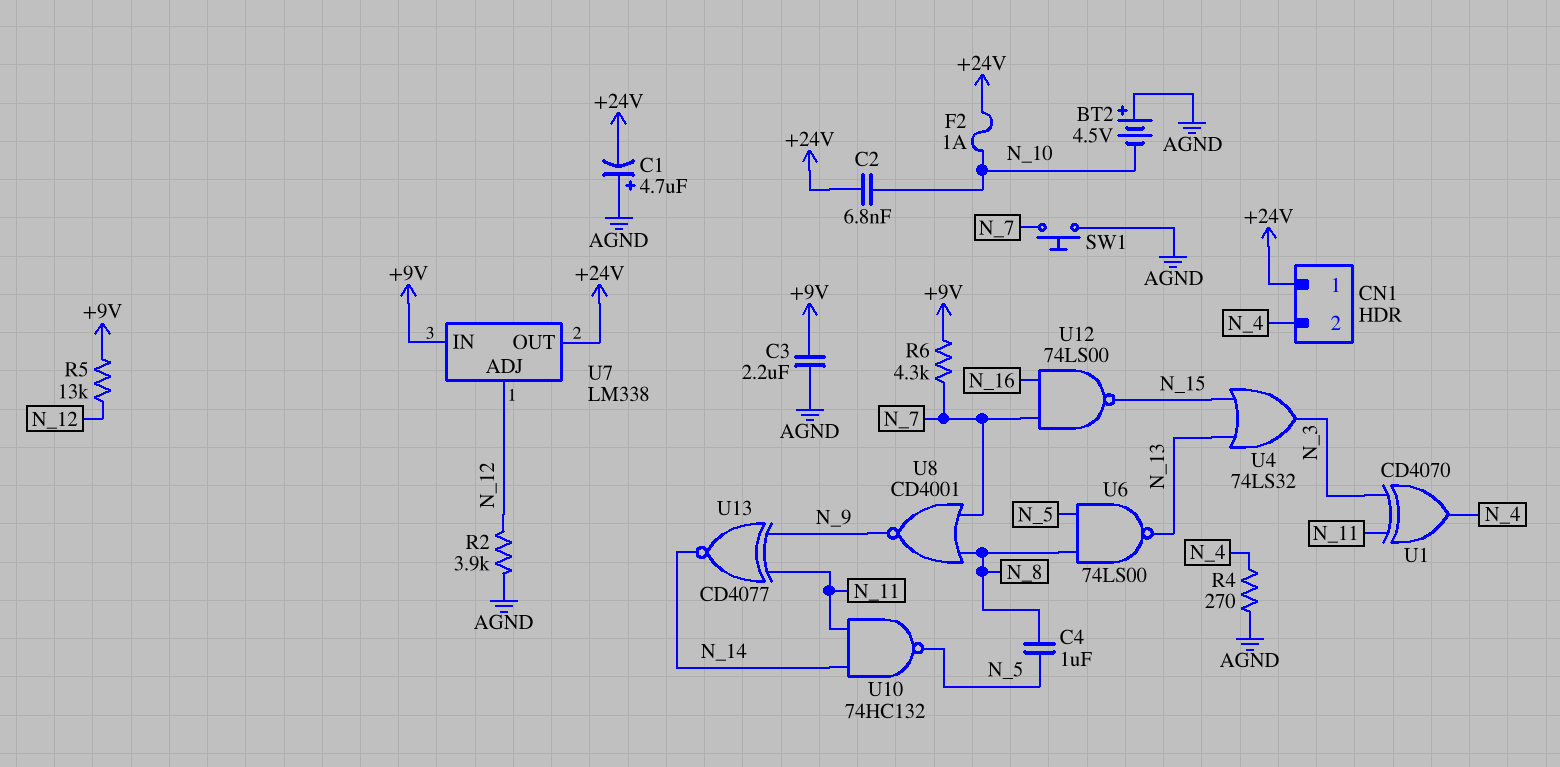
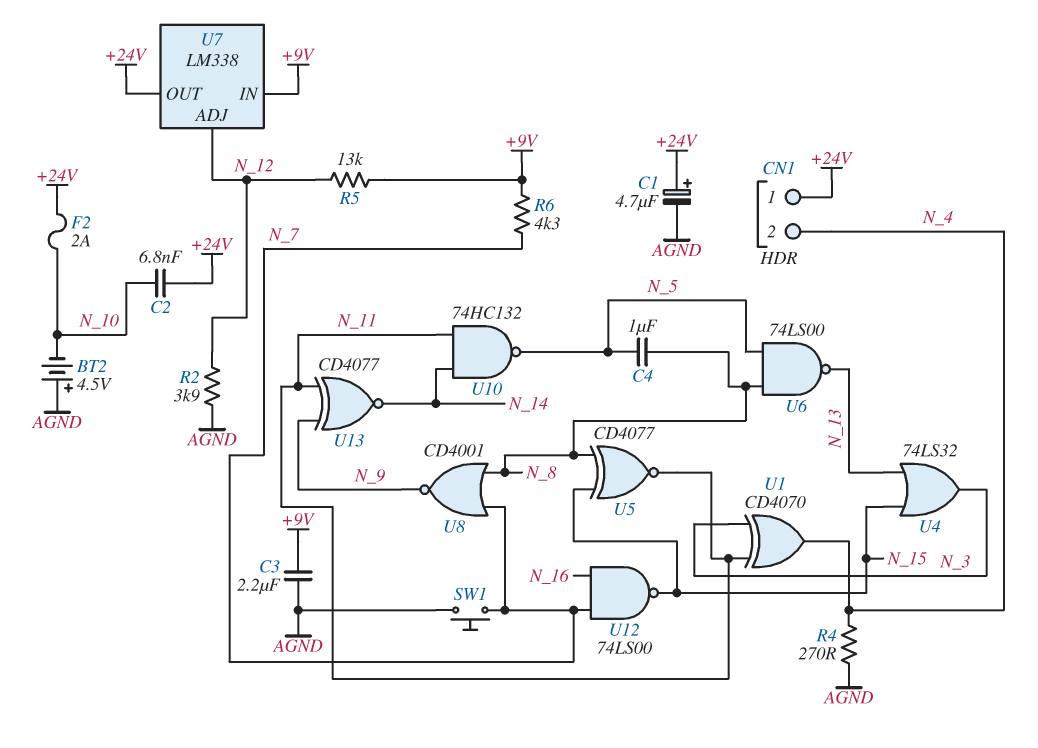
C1: 4.7uF (plus AGND, minus +24V) -> 4.7uF (plus +24V, minus AGND)
F2: 1A (+24V, N_10) -> 2A (+24V, N_10)
U5: none -> XNOR CD4077 (in N_8, in N_15, out N_11)

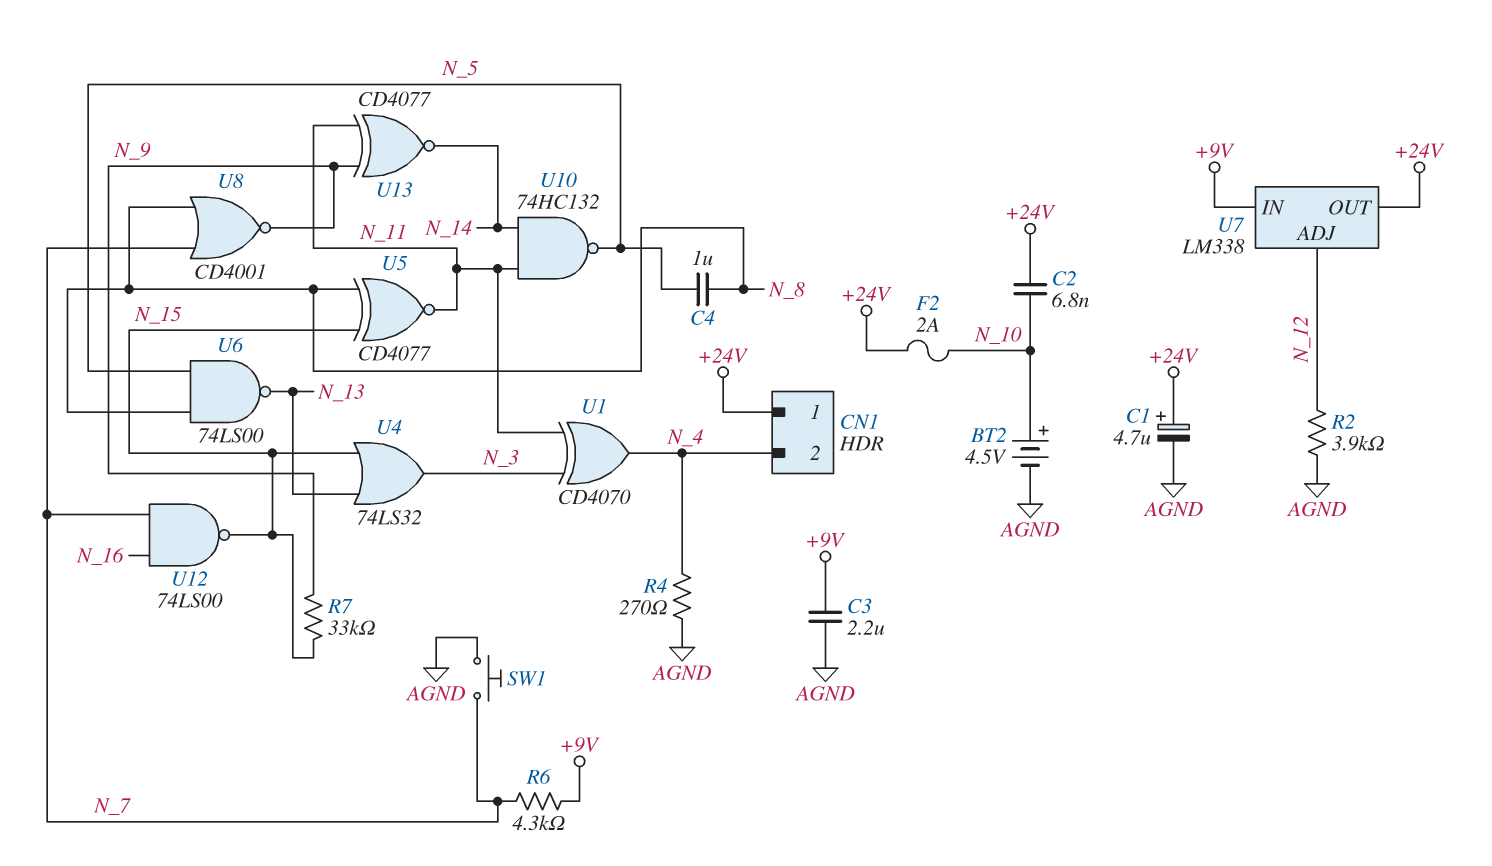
BT2: 4.5V (plus AGND, minus N_10) -> 4.5V (plus N_10, minus AGND)
R5: 13k (+9V, N_12) -> none
R7: none -> 33k (N_9, N_15)

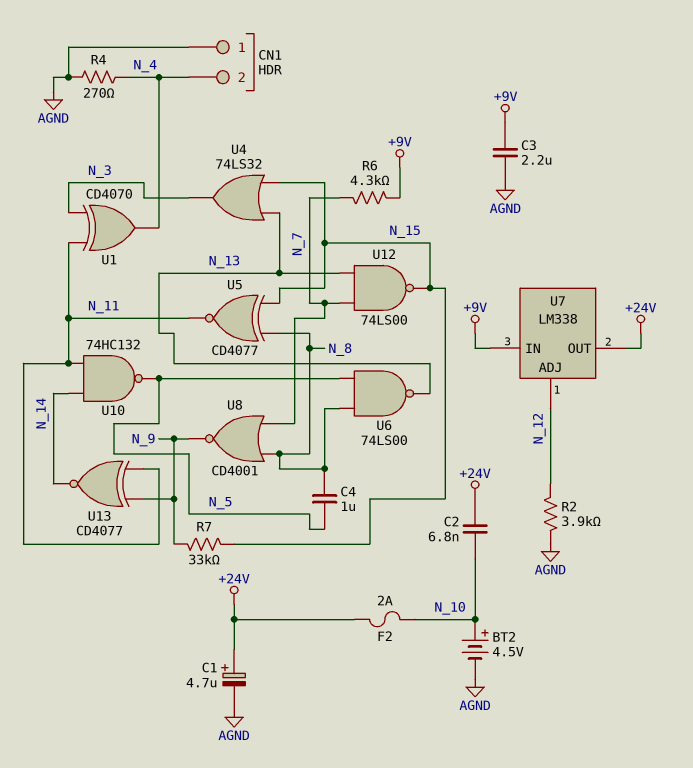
CN1 pin 1: +24V -> AGND
SW1: button (AGND, N_7) -> none
U12: NAND 74LS00 (in N_7, in N_16, out N_15) -> NAND 74LS00 (in N_7, in N_13, out N_15)

